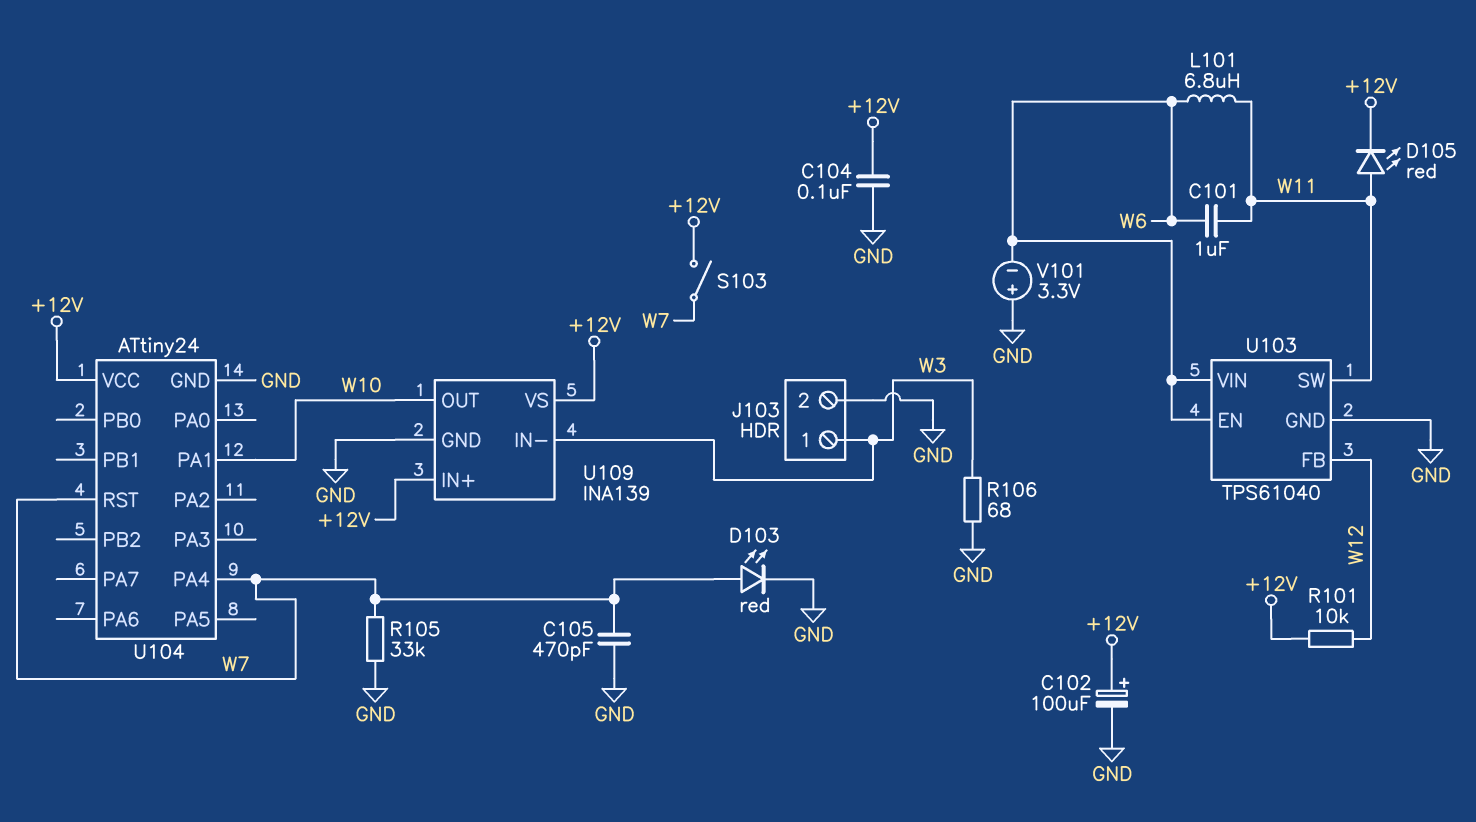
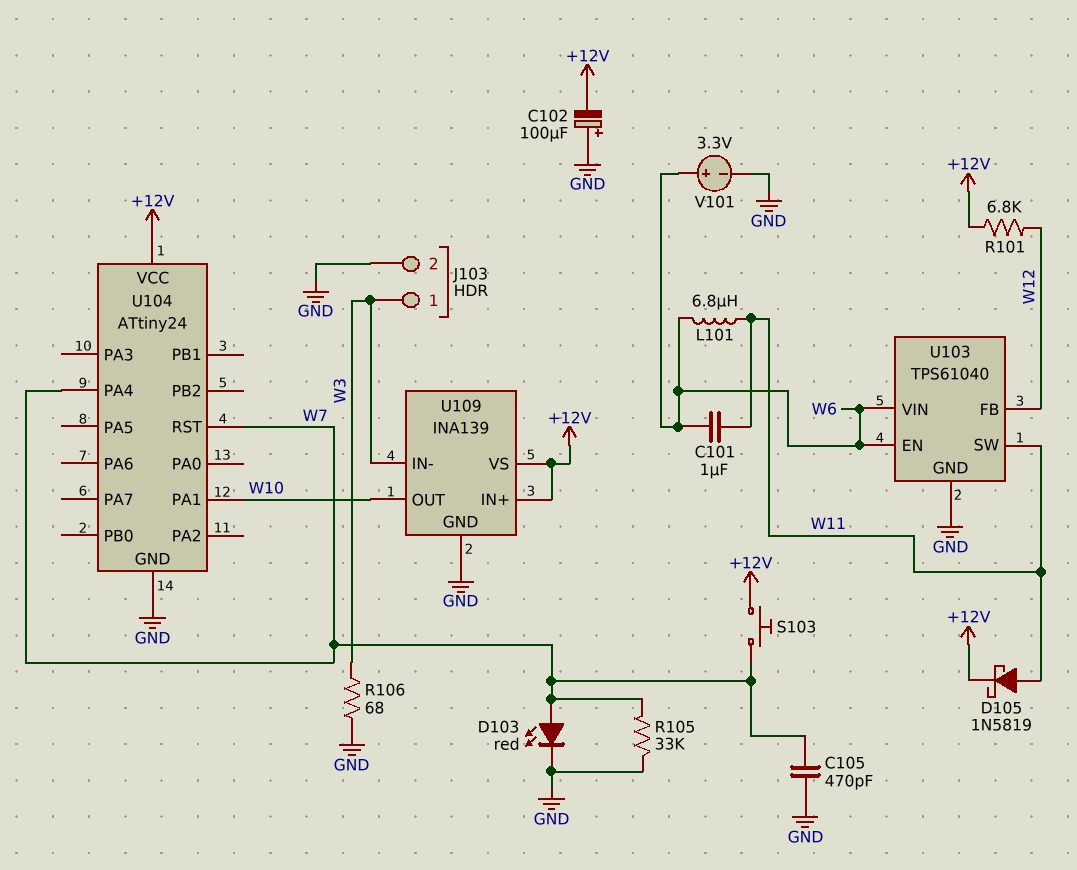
C102: 100uF (plus +12V, minus GND) -> 100uF (plus GND, minus +12V)
C104: 100nF (+12V, GND) -> none
D105: LED red (A W11, K +12V) -> schottky 1N5819 (A W11, K +12V)
R101: 10k (+12V, W12) -> 6.8k (+12V, W12)
S103: switch (+12V, W7) -> button (+12V, W7)
V101: 3.3V (plus GND, minus W6) -> 3.3V (plus W6, minus GND)

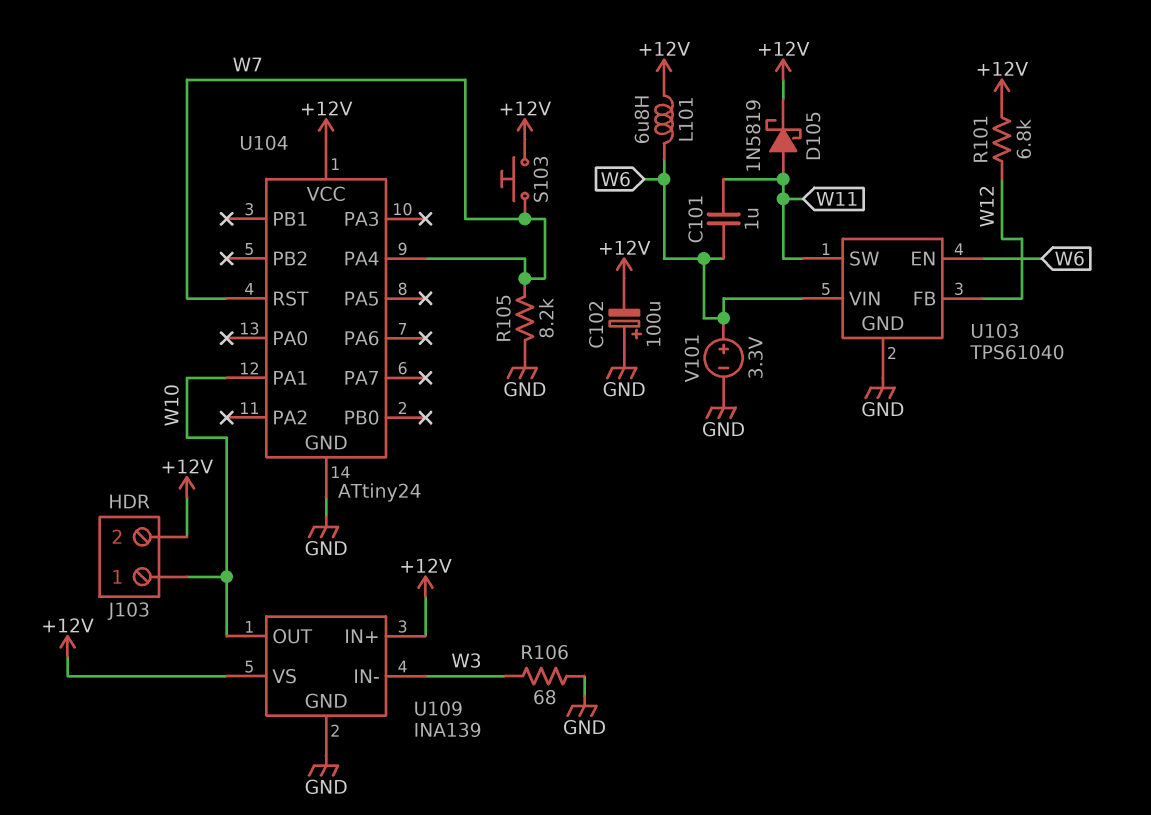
C105: 470pF (GND, W7) -> none
D103: LED red (A W7, K GND) -> none
J103 pin 1: W3 -> W10
J103 pin 2: GND -> +12V
L101: 6.8uH (W6, W11) -> 6.8uH (+12V, W6)
R105: 33k (GND, W7) -> 8.2k (GND, W7)

